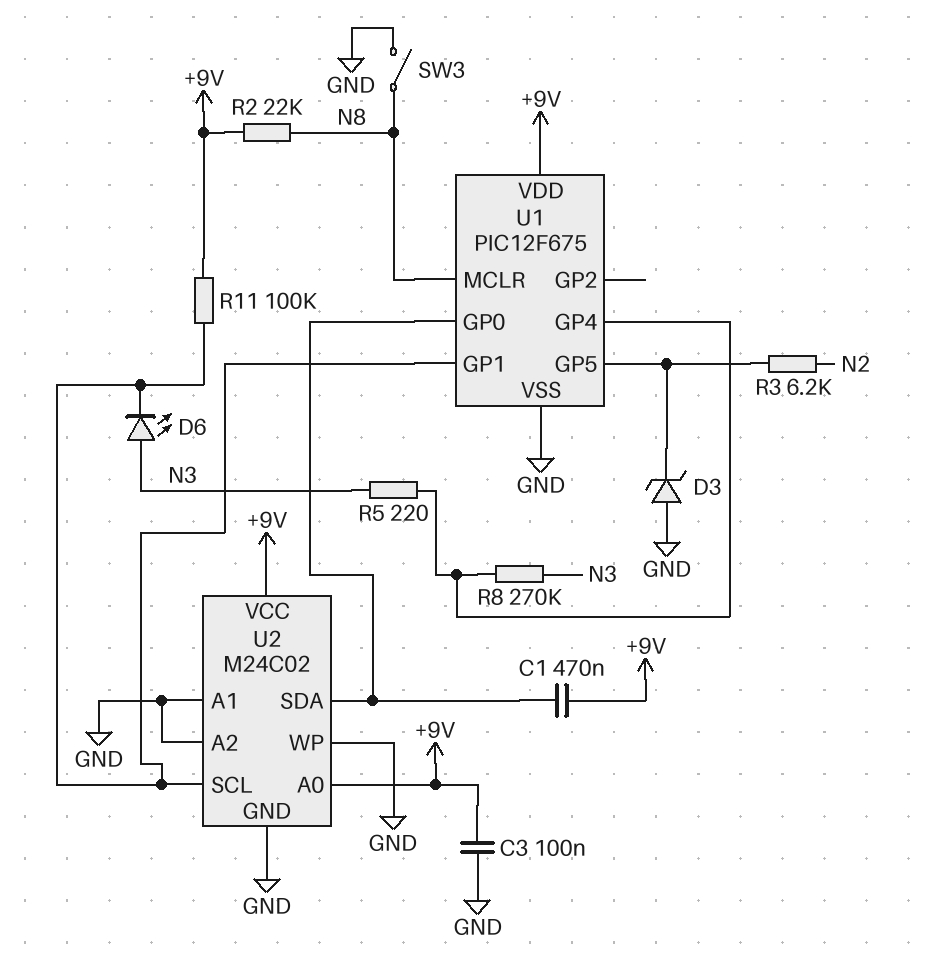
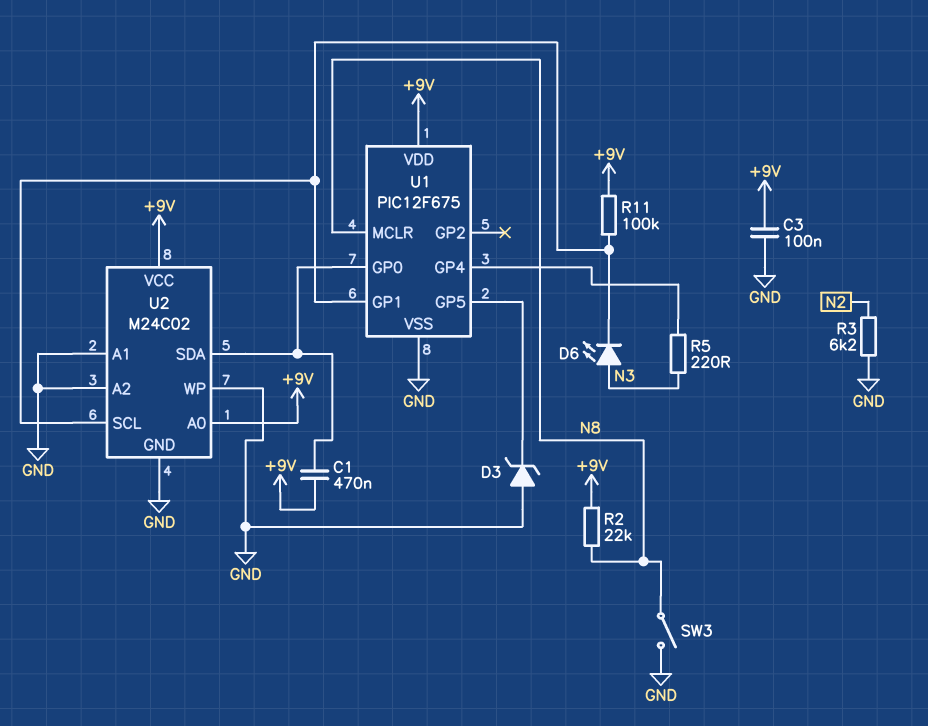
R3: 6.2k (N2, U1/GP5) -> 6.2k (GND, N2)
R8: 270k (N3, U1/GP4) -> none

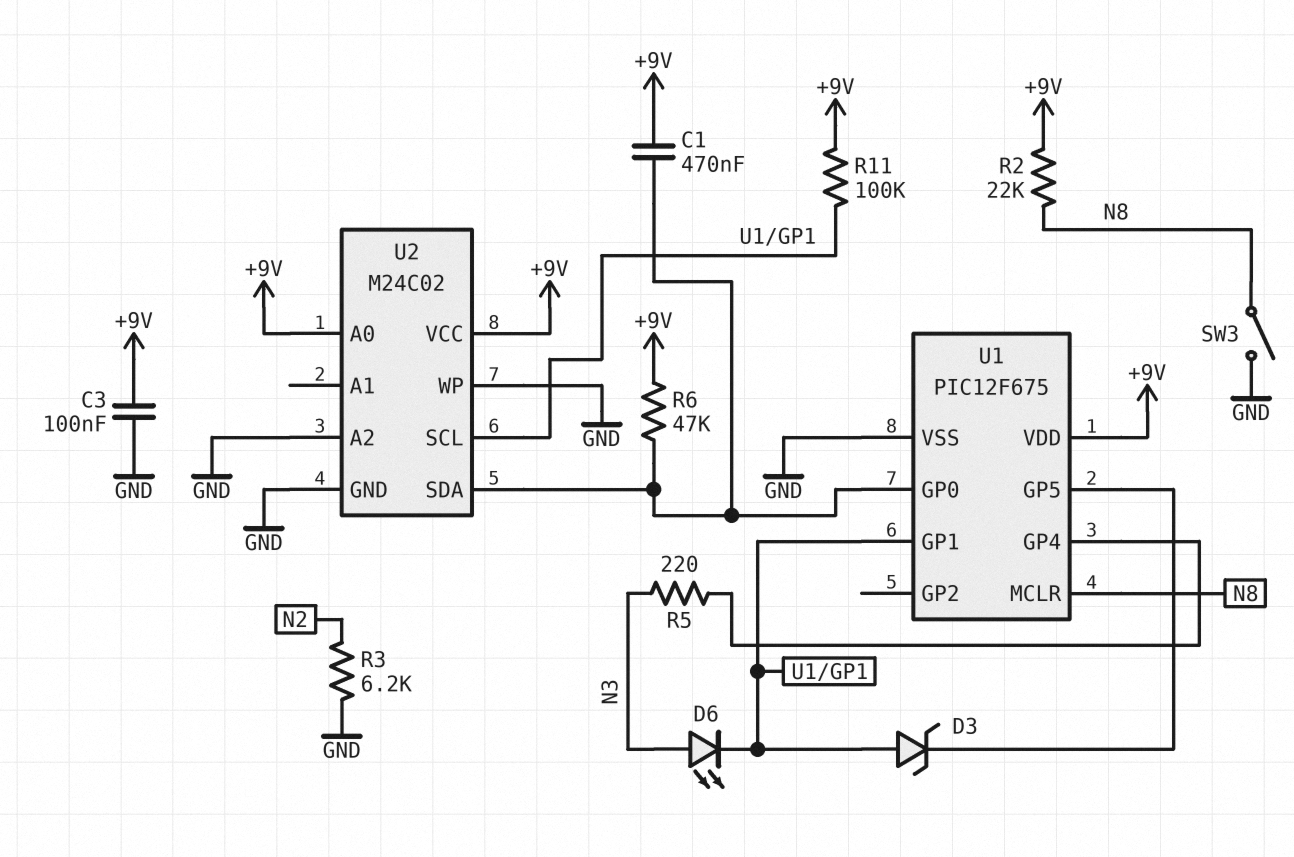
D3: zener (A GND, K U1/GP5) -> zener (A U1/GP1, K U1/GP5)
R6: none -> 47k (+9V, U1/GP0)
U2 pin A1: GND -> none

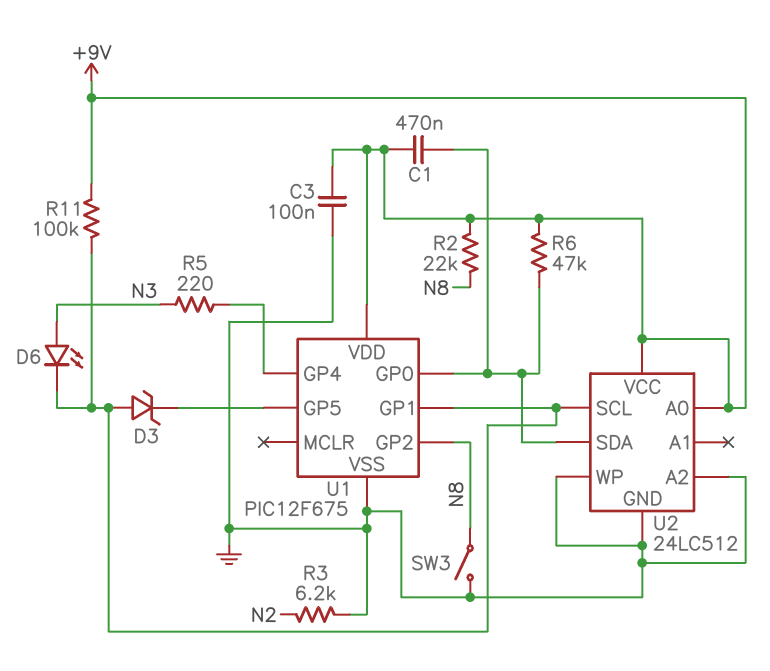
U1 pin GP2: none -> N8
U1 pin MCLR: N8 -> none
U2: M24C02 -> 24LC512

